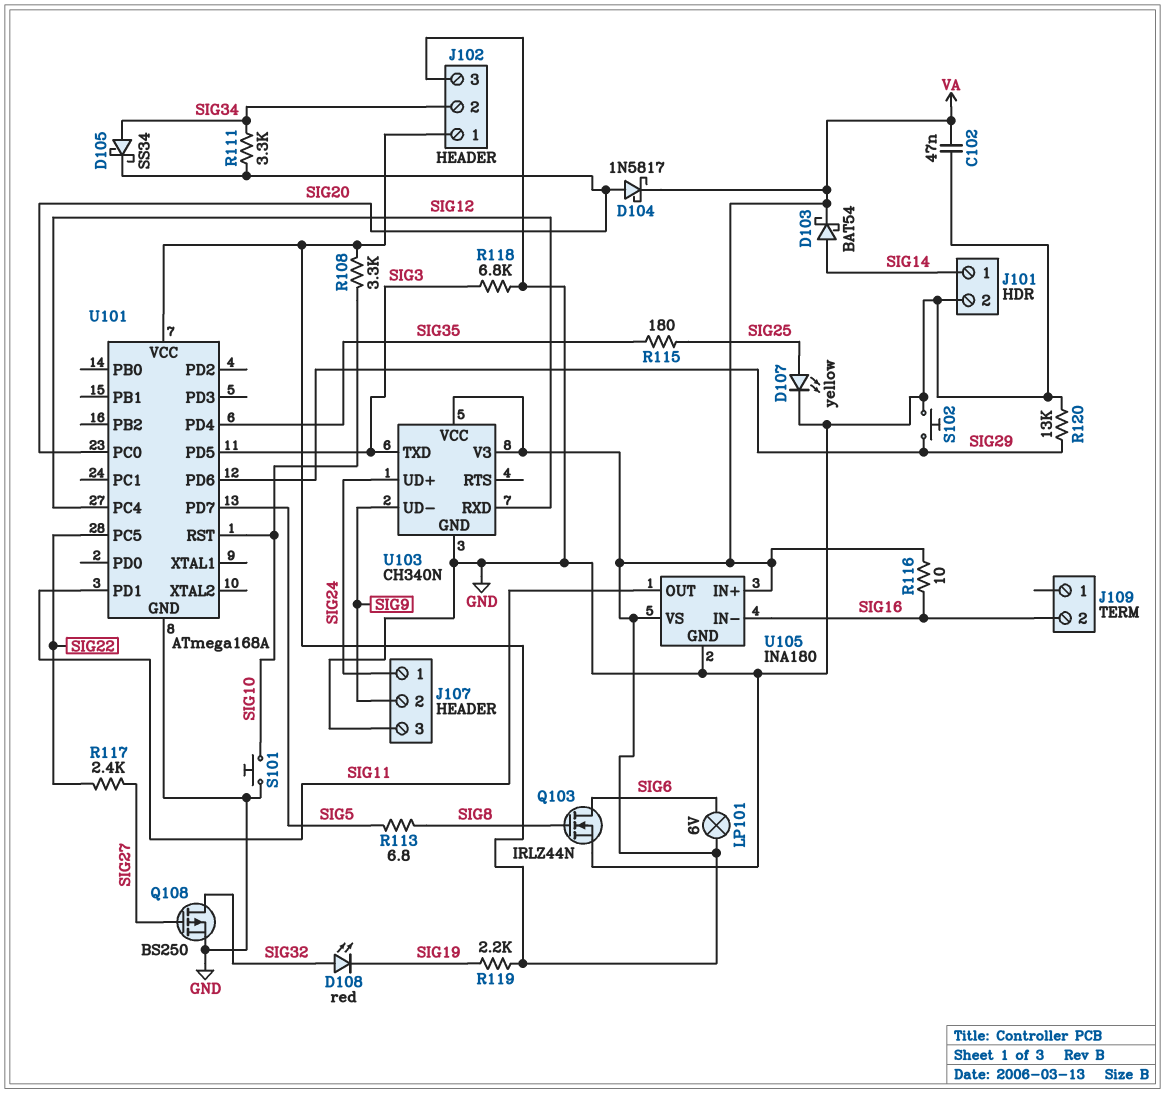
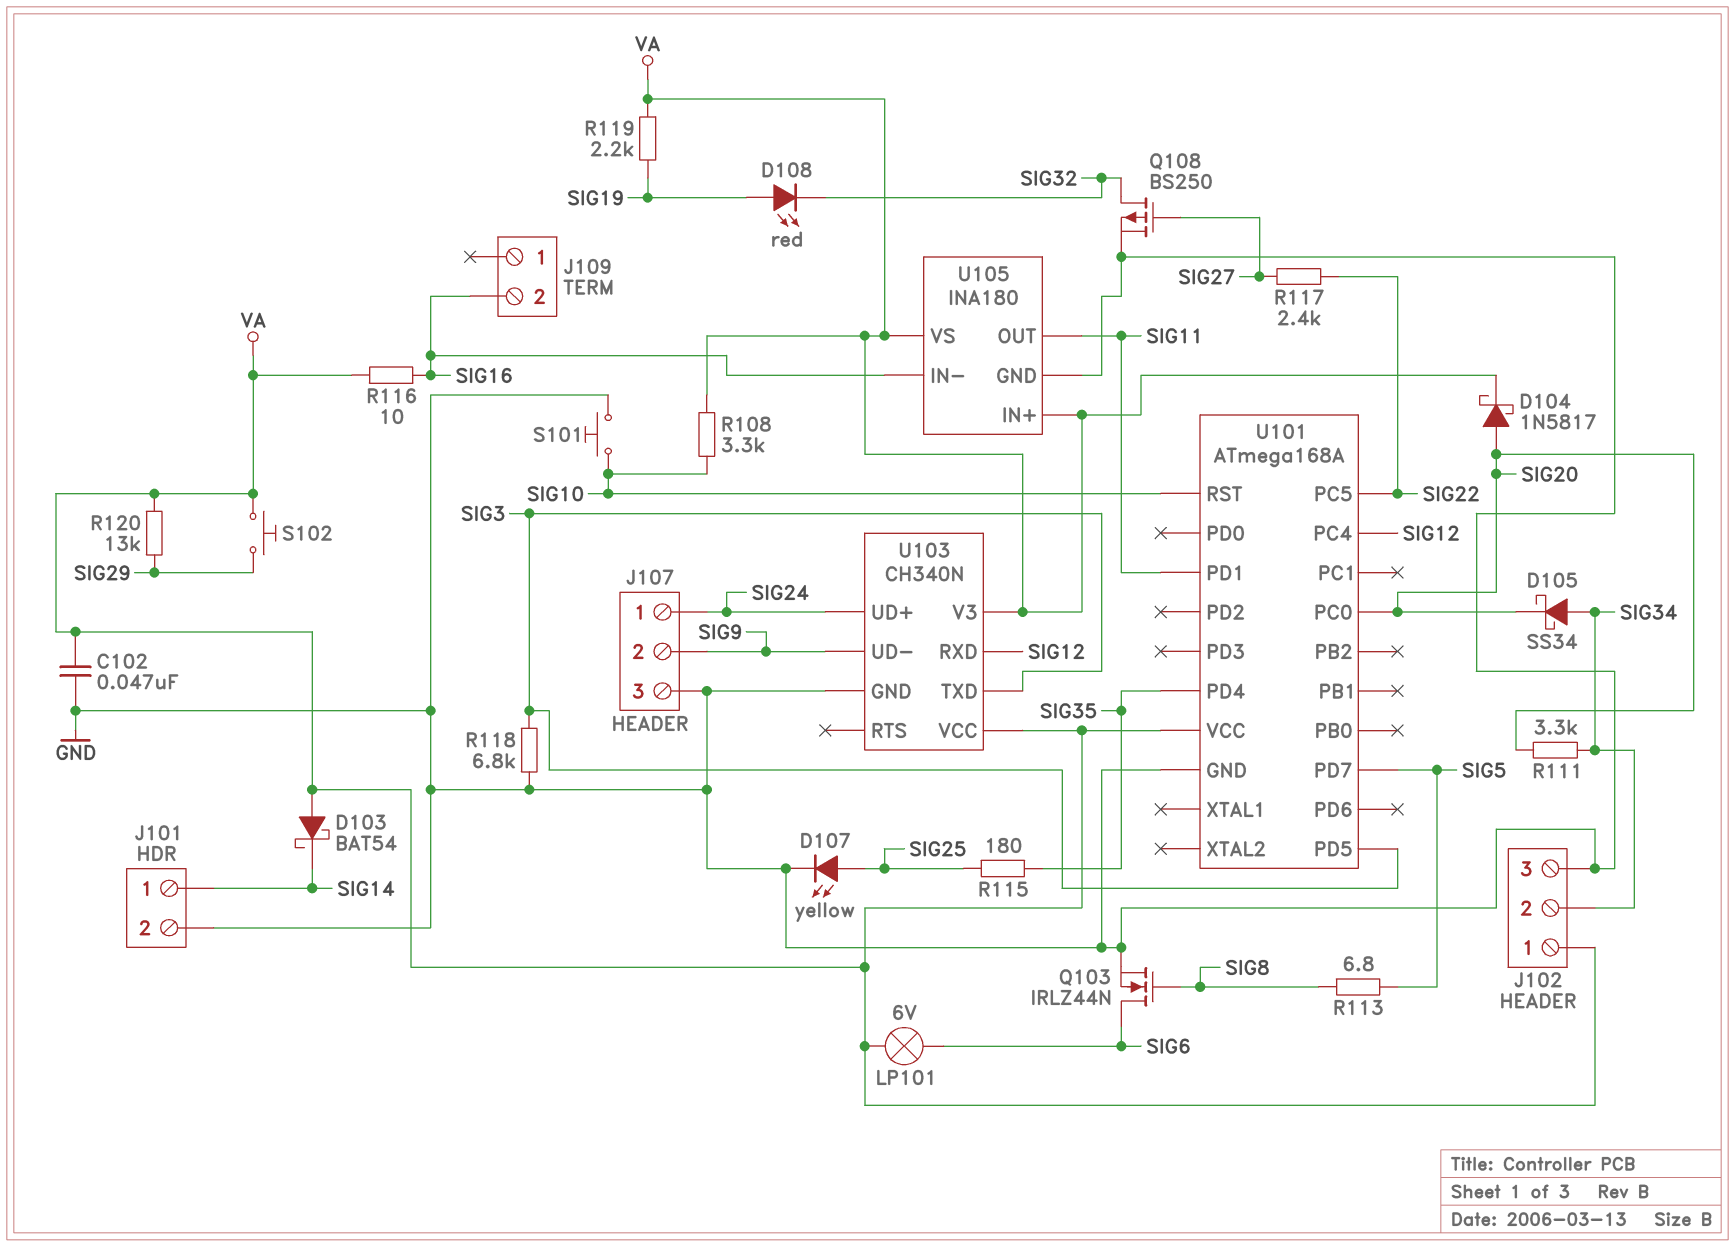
D103: schottky BAT54 (A SIG14, K VA) -> schottky BAT54 (A VA, K SIG14)
D108: LED red (A SIG32, K SIG19) -> LED red (A SIG19, K SIG32)
R120: 13k (GND, SIG29) -> 13k (SIG29, VA)
S102: button (GND, SIG29) -> button (SIG29, VA)
U101 pin PD6: SIG29 -> none

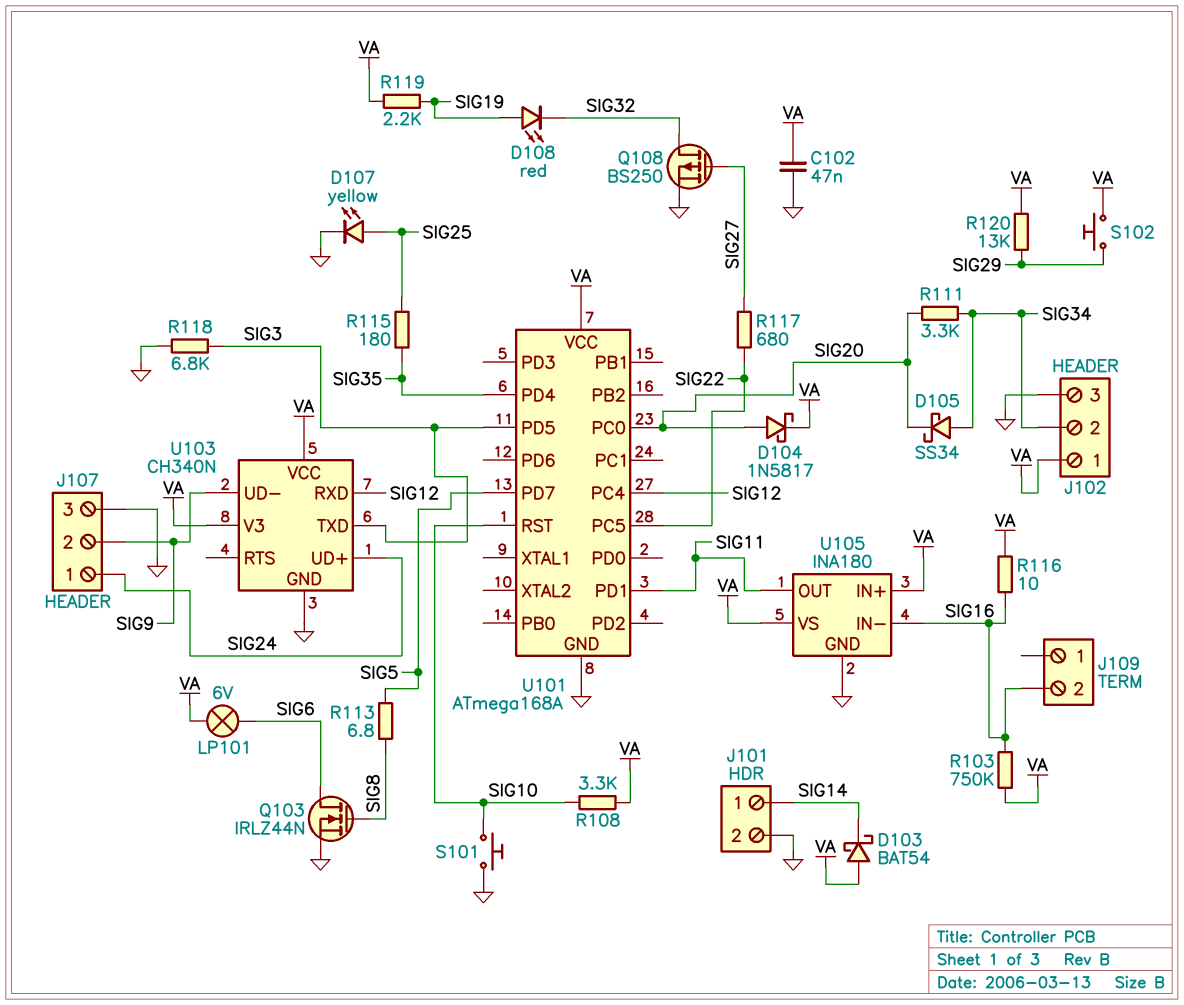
R103: none -> 750k (SIG16, VA)
R117: 2.4k (SIG22, SIG27) -> 680 (SIG22, SIG27)

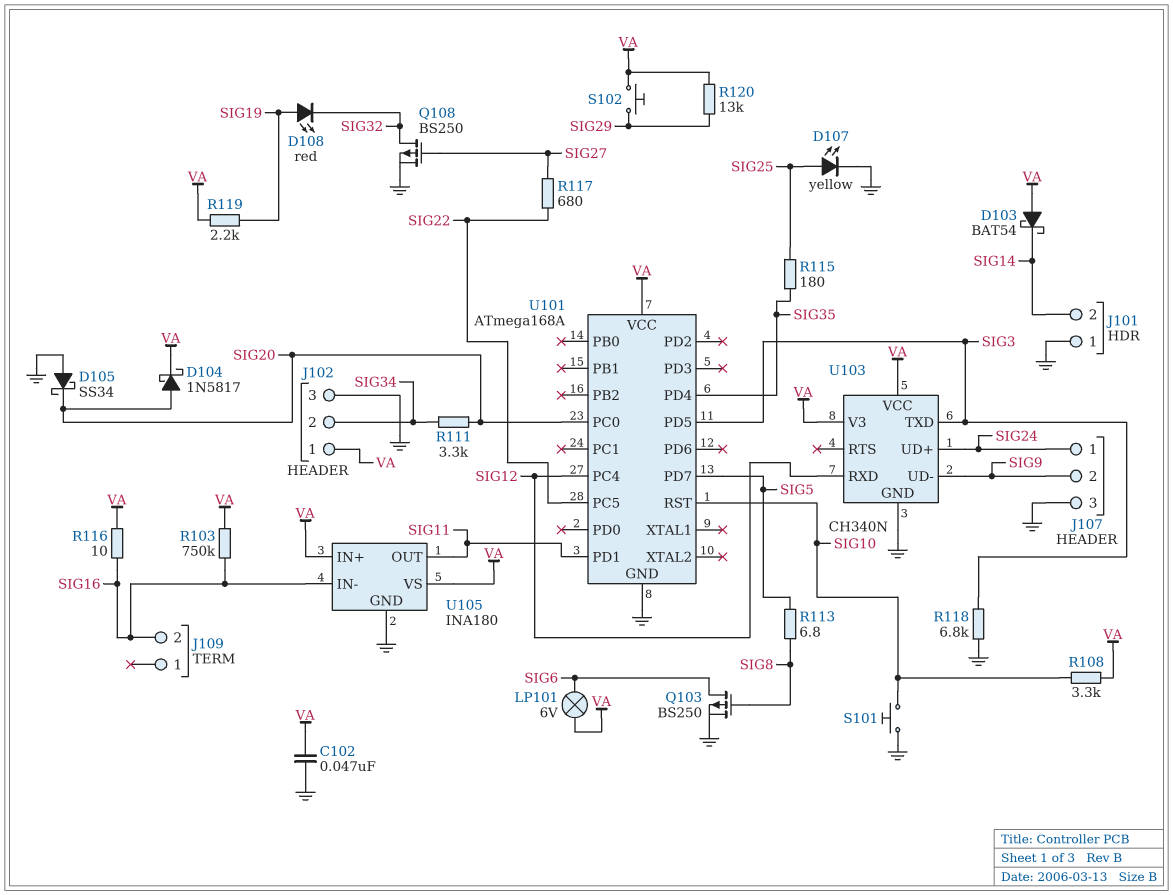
D105: schottky SS34 (A SIG34, K SIG20) -> schottky SS34 (A GND, K SIG20)
J101 pin 1: SIG14 -> GND
J101 pin 2: GND -> SIG14
Q103: NMOS IRLZ44N (G SIG8, D SIG6, S GND) -> PMOS BS250 (G SIG8, D SIG6, S GND)

